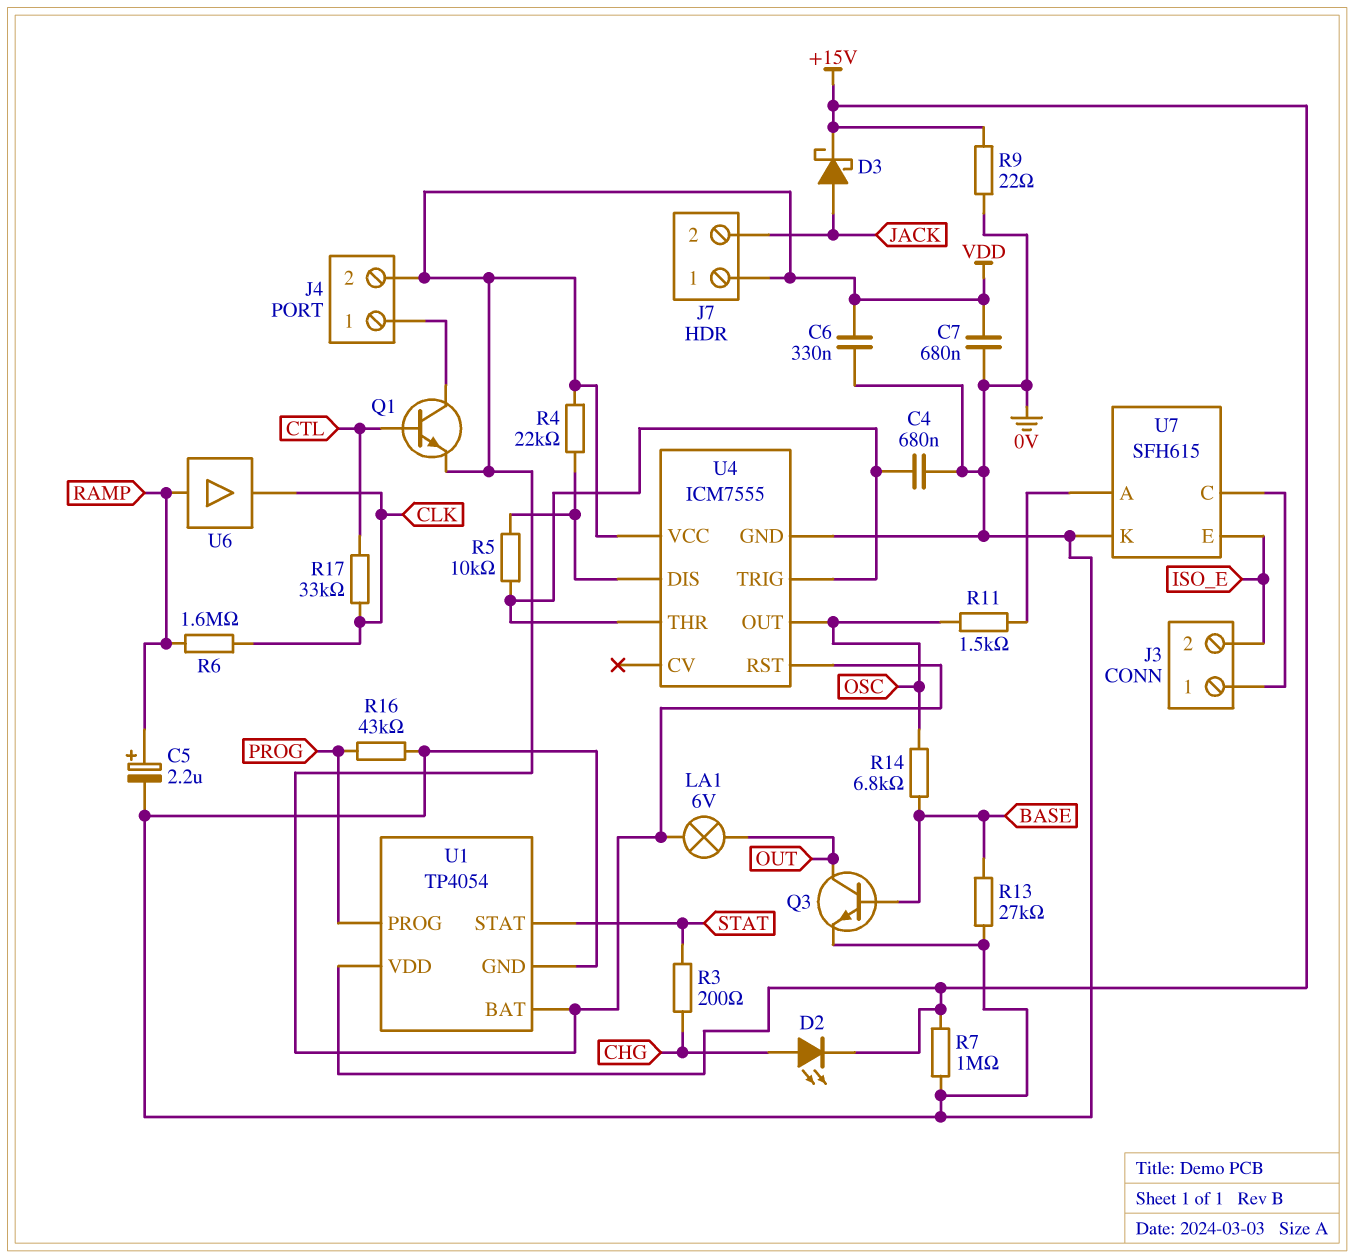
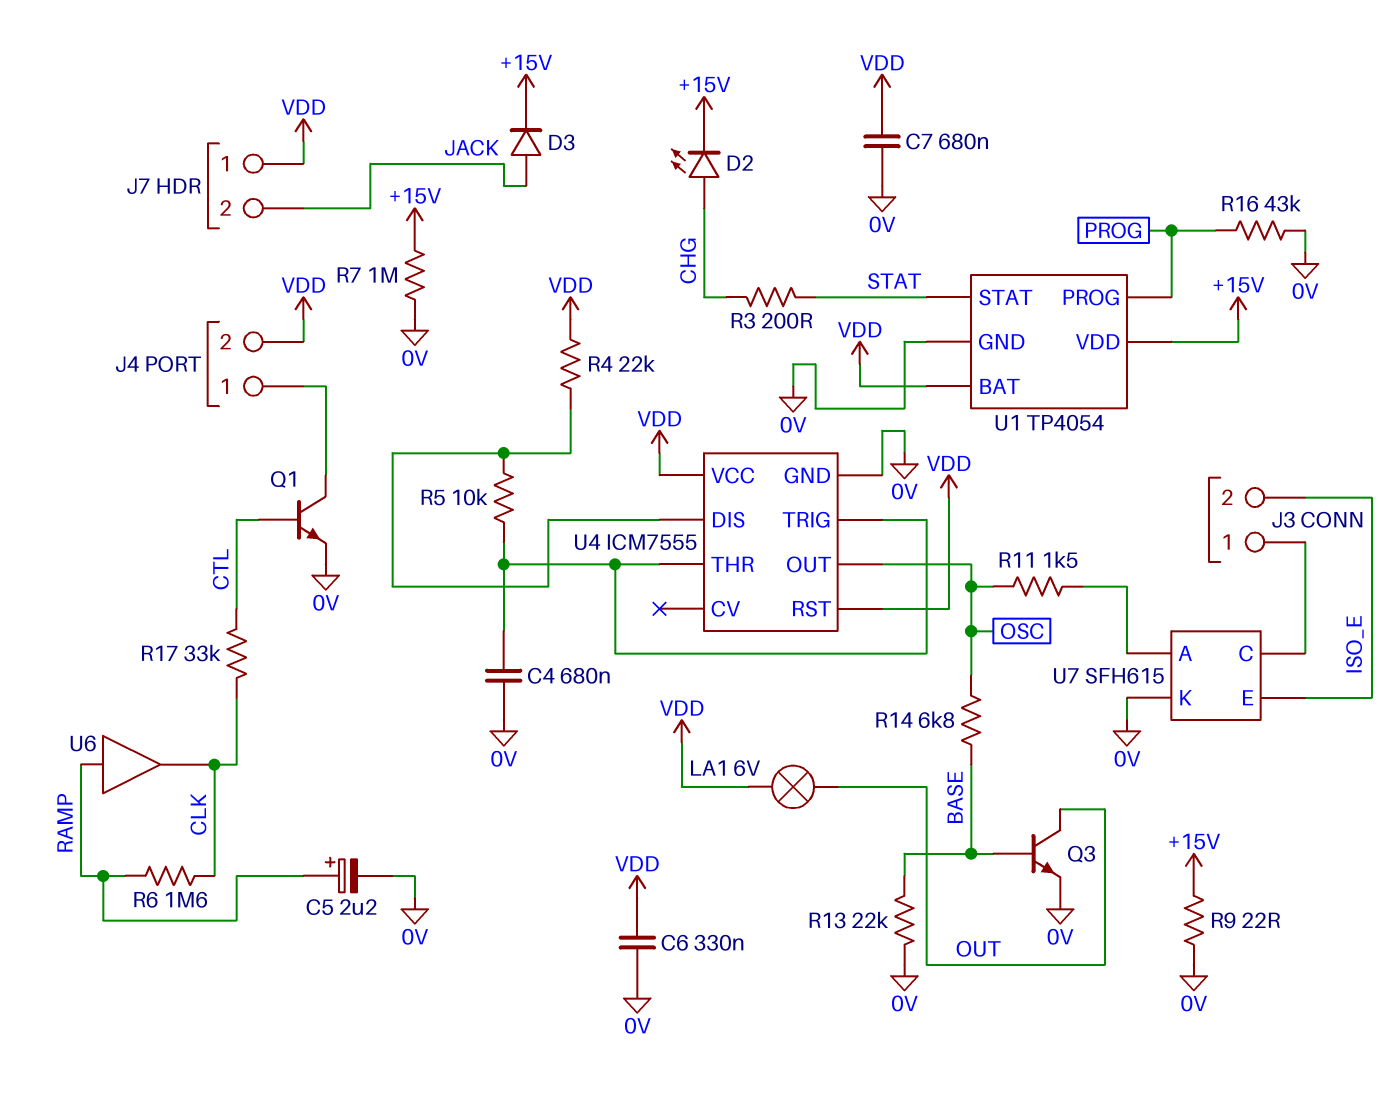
D3: schottky (A JACK, K +15V) -> diode (A JACK, K +15V)
Q1: NPN (B CTL, C J4/1, E VDD) -> NPN (B CTL, C J4/1, E 0V)
R13: 27k (0V, BASE) -> 22k (0V, BASE)

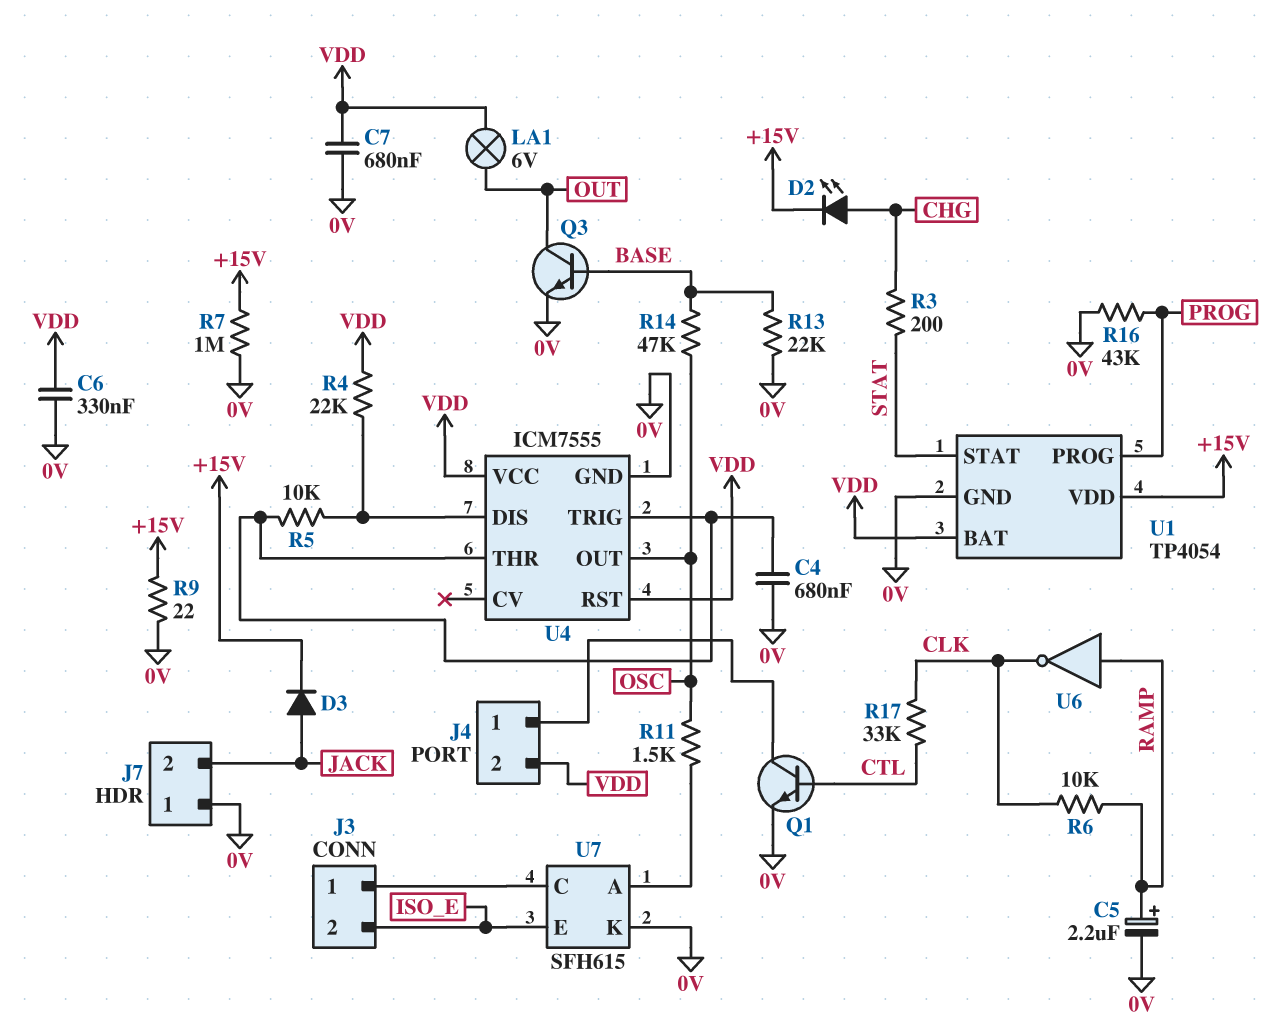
J7 pin 1: VDD -> 0V
R6: 1.6M (CLK, RAMP) -> 10k (CLK, RAMP)
R14: 6.8k (BASE, OSC) -> 47k (BASE, OSC)
U6: buffer (in RAMP, out CLK) -> NOT (in RAMP, out CLK)

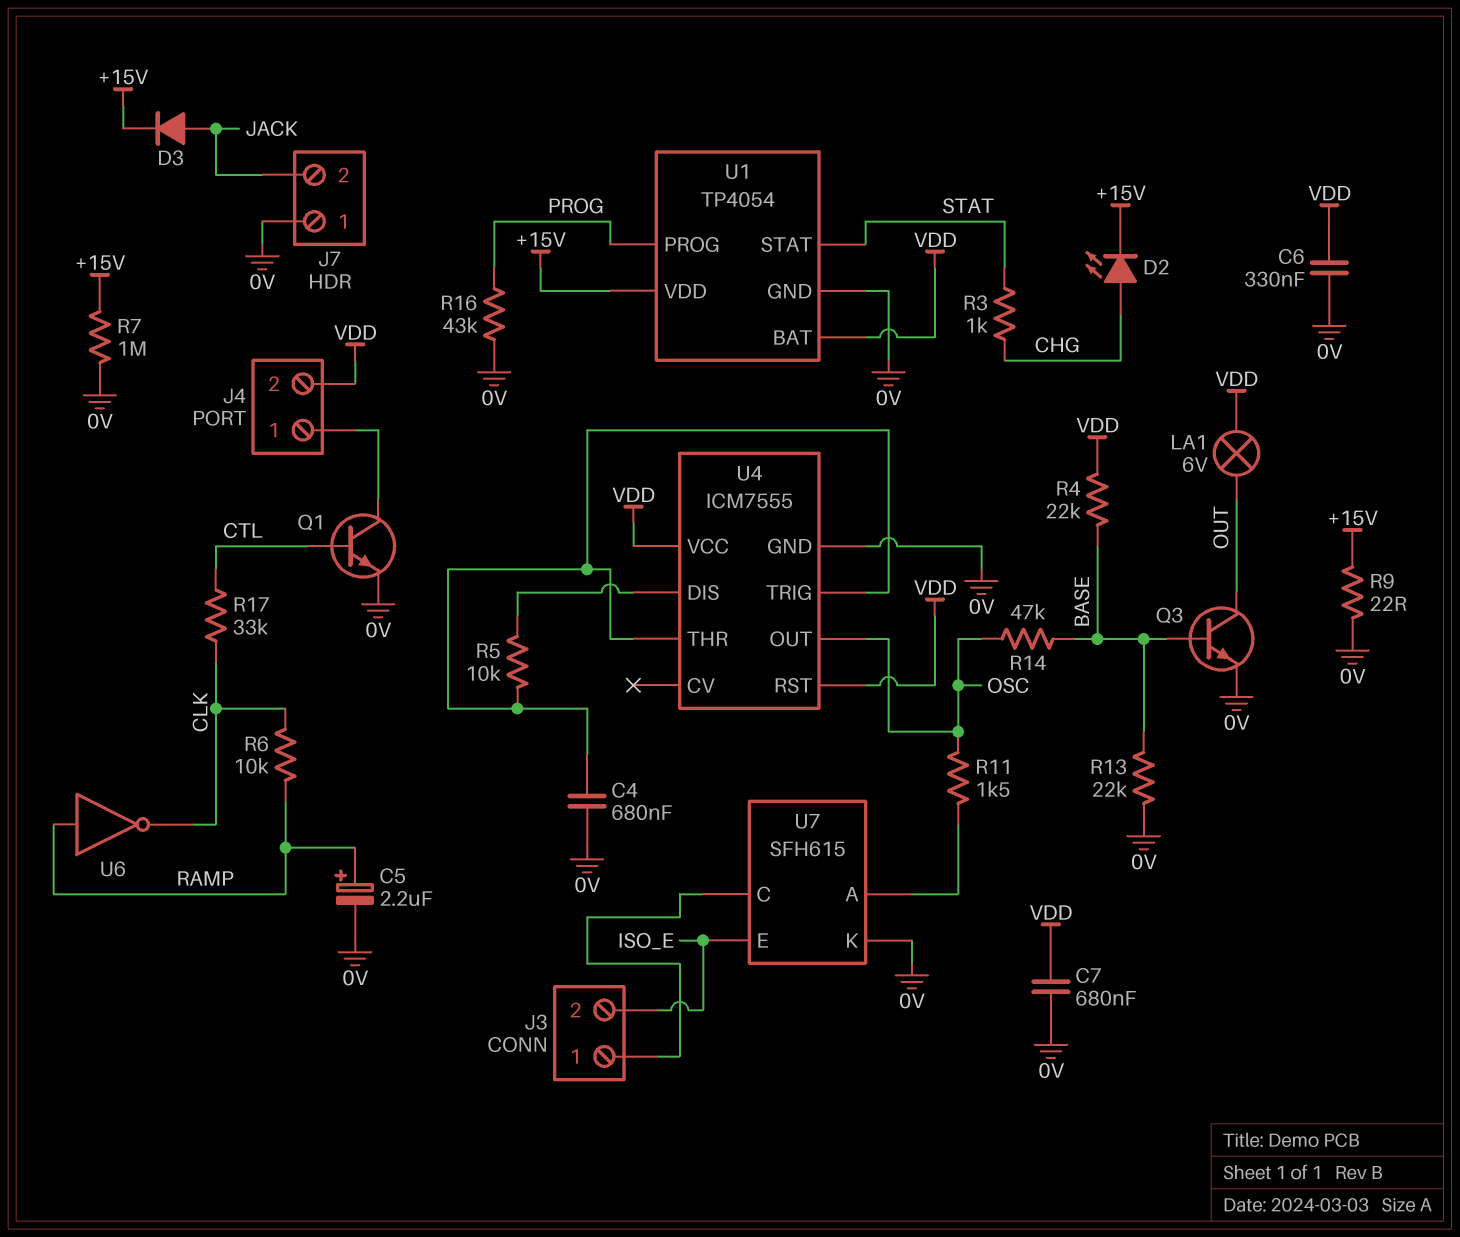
R3: 200 (CHG, STAT) -> 1k (CHG, STAT)
R4: 22k (U4/DIS, VDD) -> 22k (BASE, VDD)

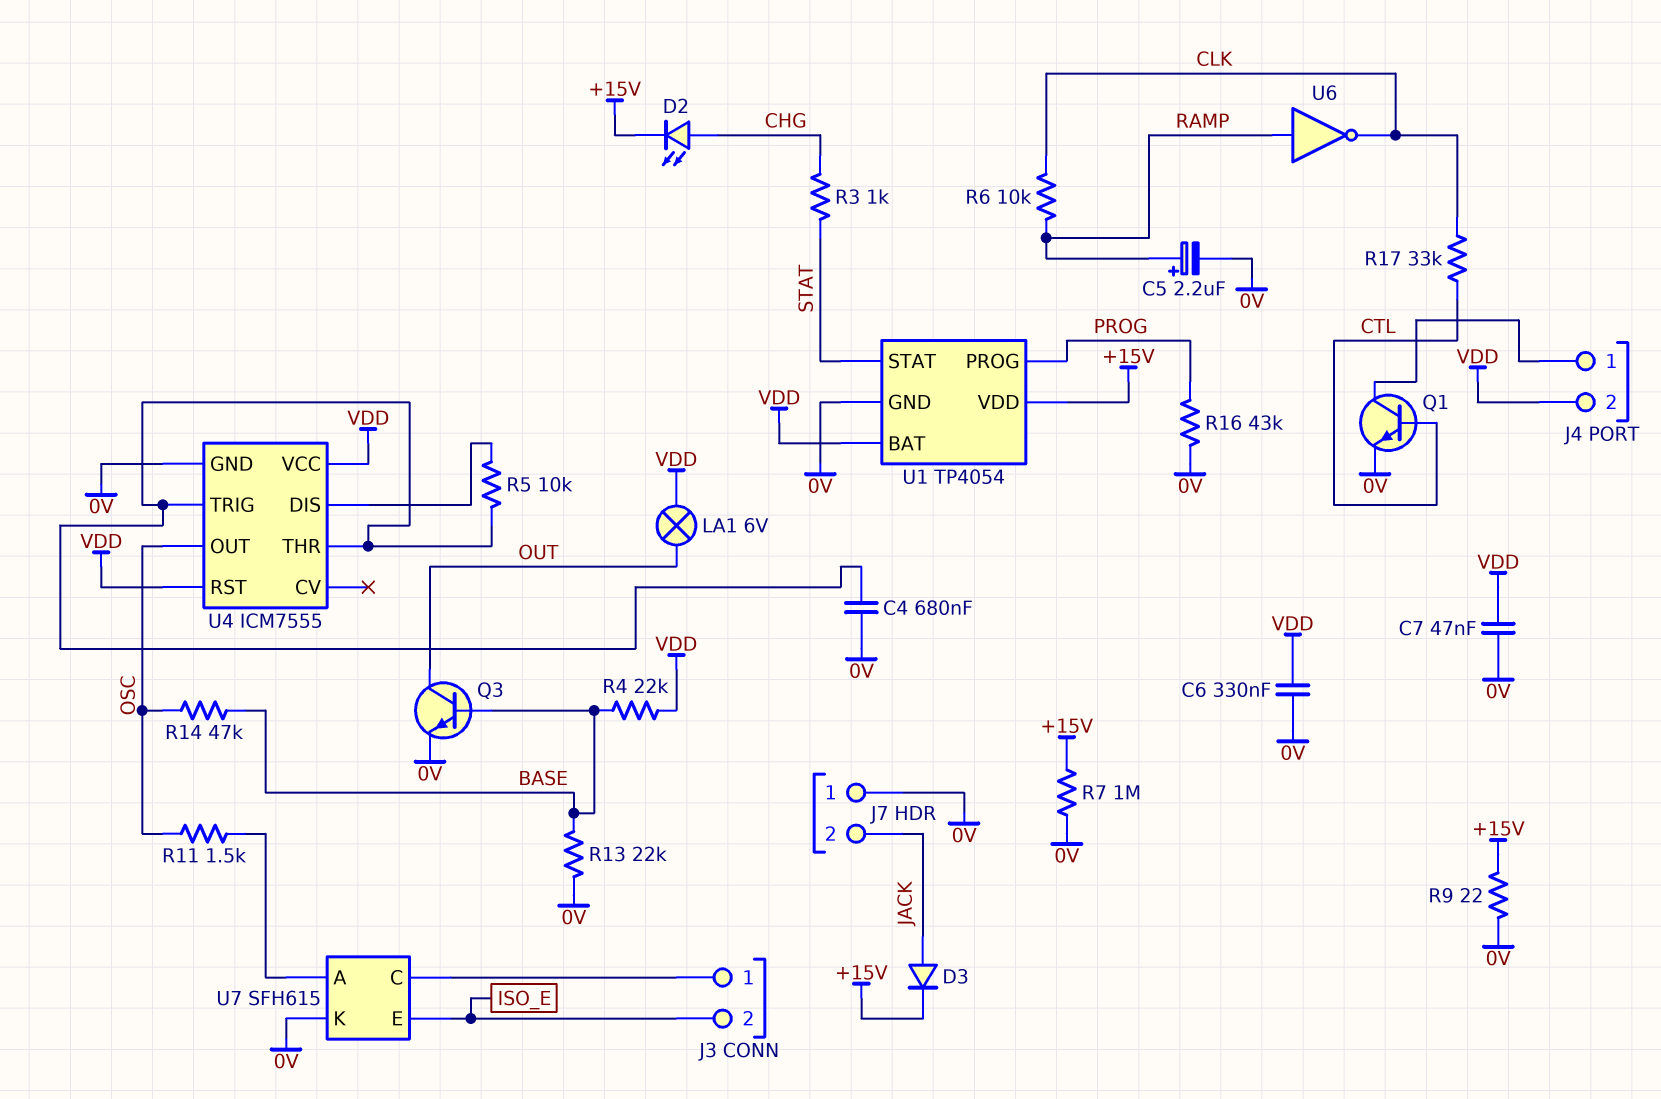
C7: 680nF (0V, VDD) -> 47nF (0V, VDD)

